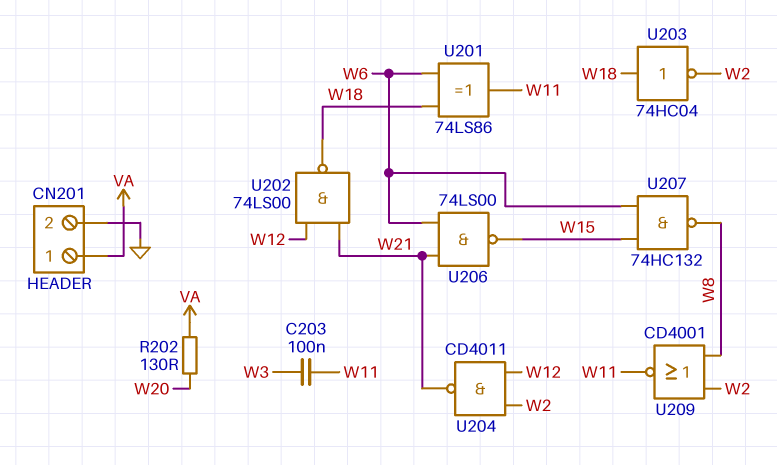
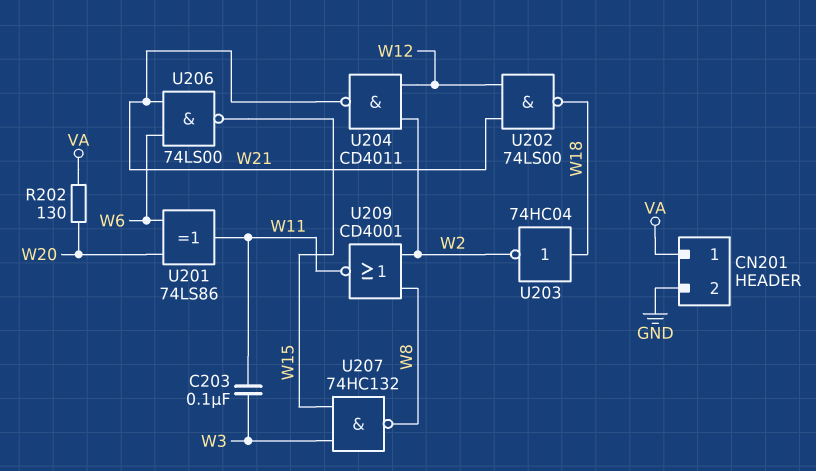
U201: XOR 74LS86 (in W6, in W18, out W11) -> XOR 74LS86 (in W6, in W20, out W11)
U207: NAND 74HC132 (in W6, in W15, out W8) -> NAND 74HC132 (in W3, in W15, out W8)

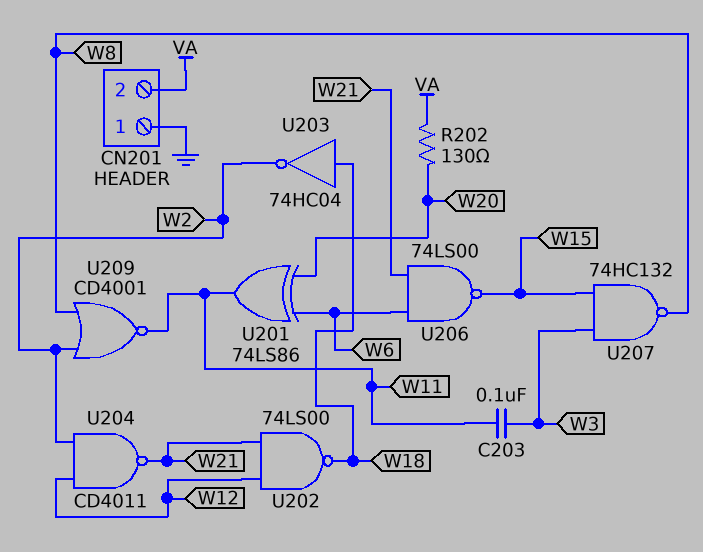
CN201 pin 1: VA -> GND
CN201 pin 2: GND -> VA

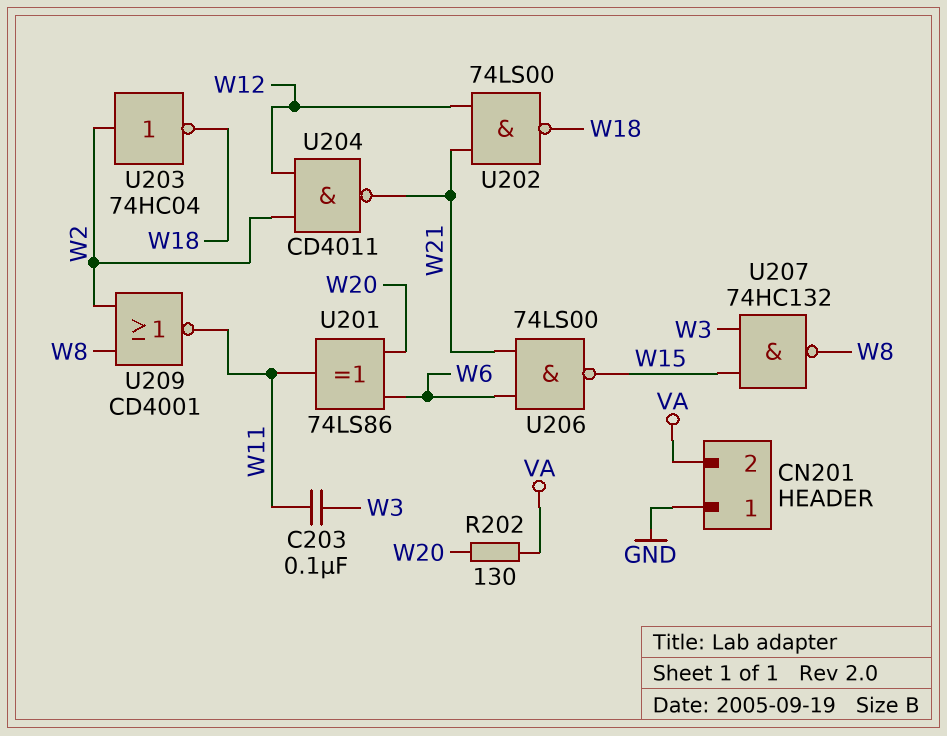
U203: NOT 74HC04 (in W18, out W2) -> NOT 74HC04 (in W2, out W18)

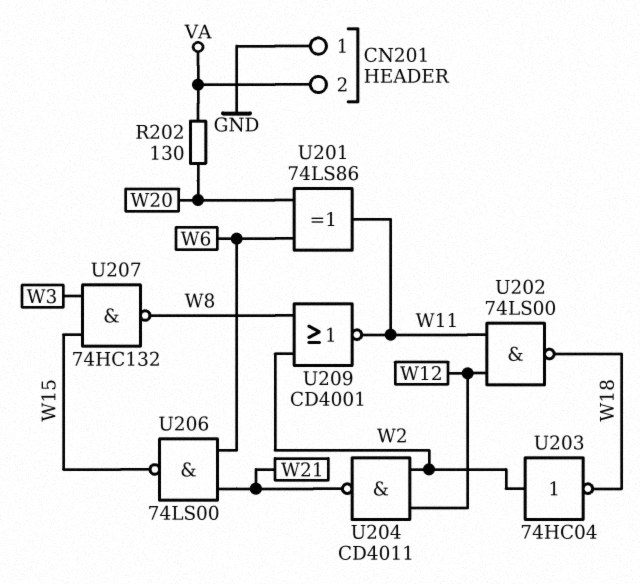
C203: 100nF (W3, W11) -> none
U202: NAND 74LS00 (in W12, in W21, out W18) -> NAND 74LS00 (in W11, in W12, out W18)

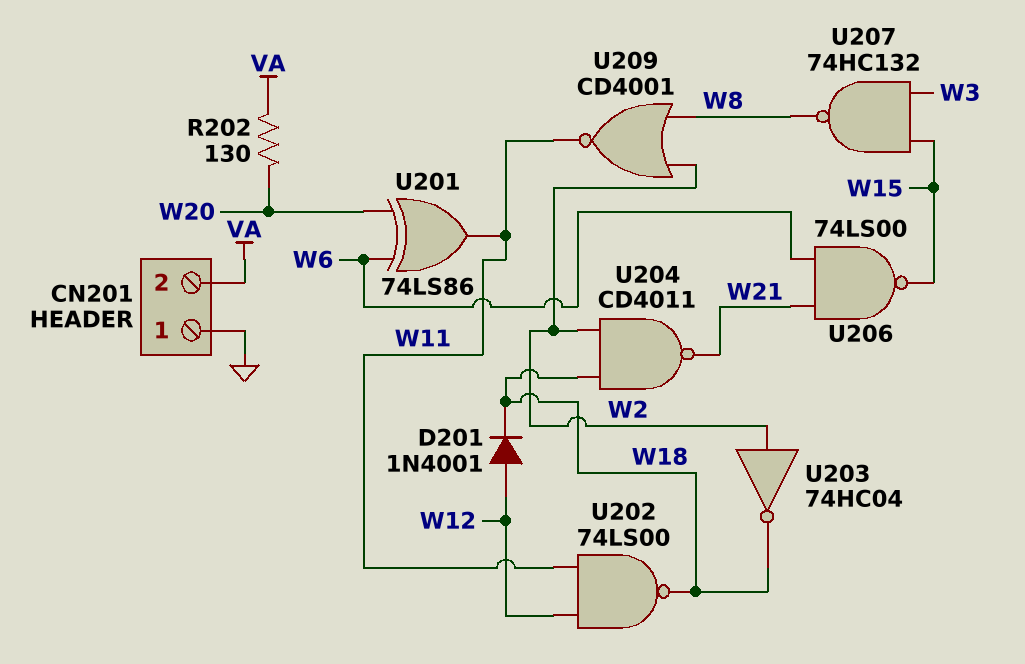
D201: none -> diode 1N4001 (A W12, K W18)
U204: NAND CD4011 (in W2, in W12, out W21) -> NAND CD4011 (in W2, in W18, out W21)

